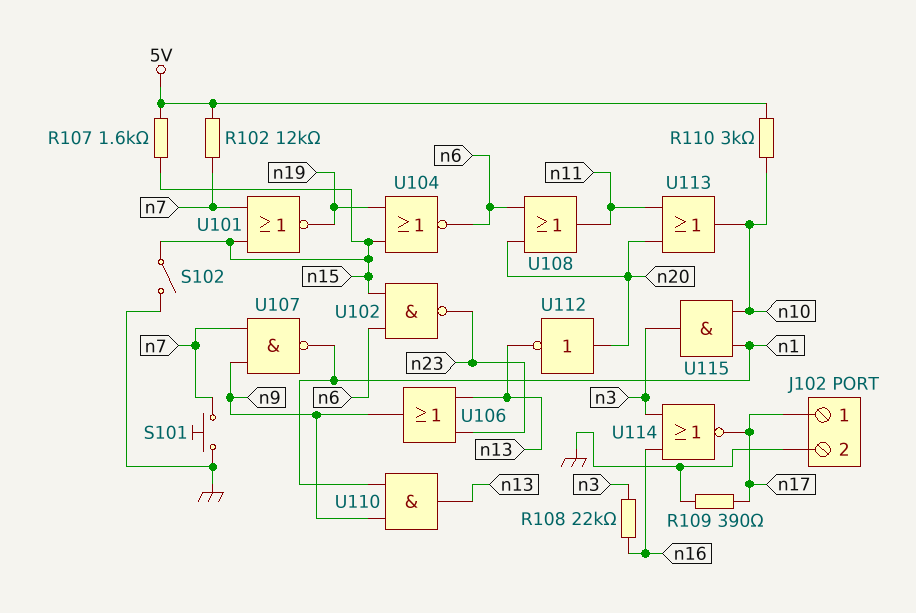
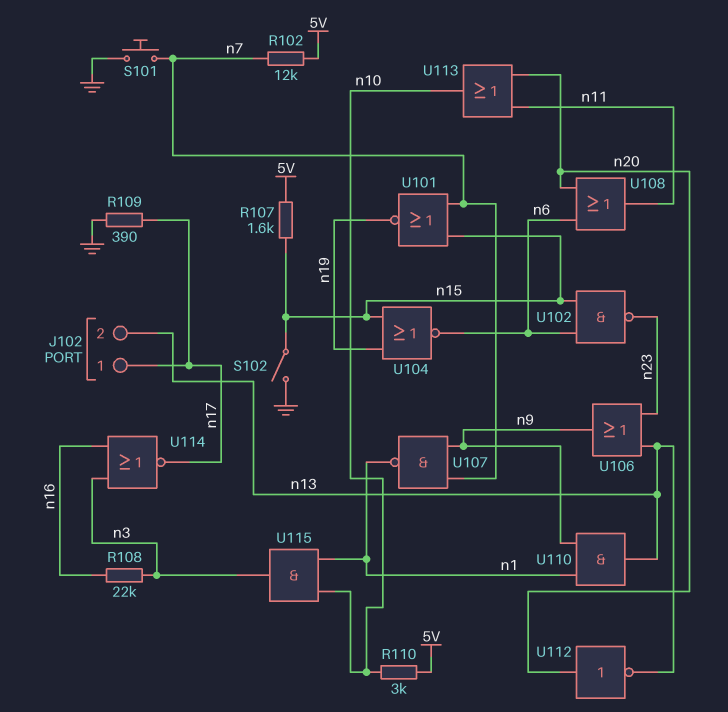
J102 pin 2: GND -> n13

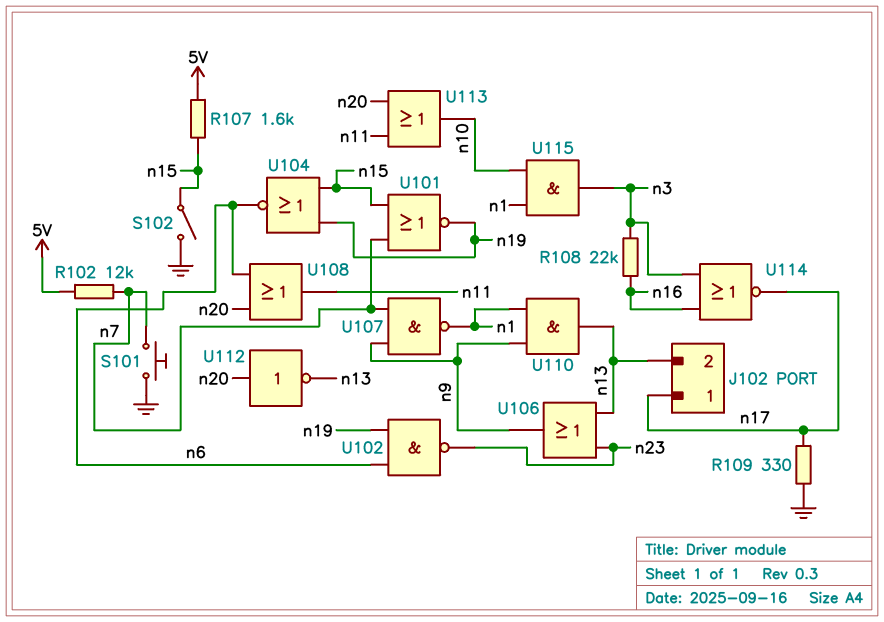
R109: 390 (GND, n17) -> 330 (GND, n17)
R110: 3k (5V, n10) -> none
U102: NAND (in n6, in n15, out n23) -> NAND (in n6, in n19, out n23)

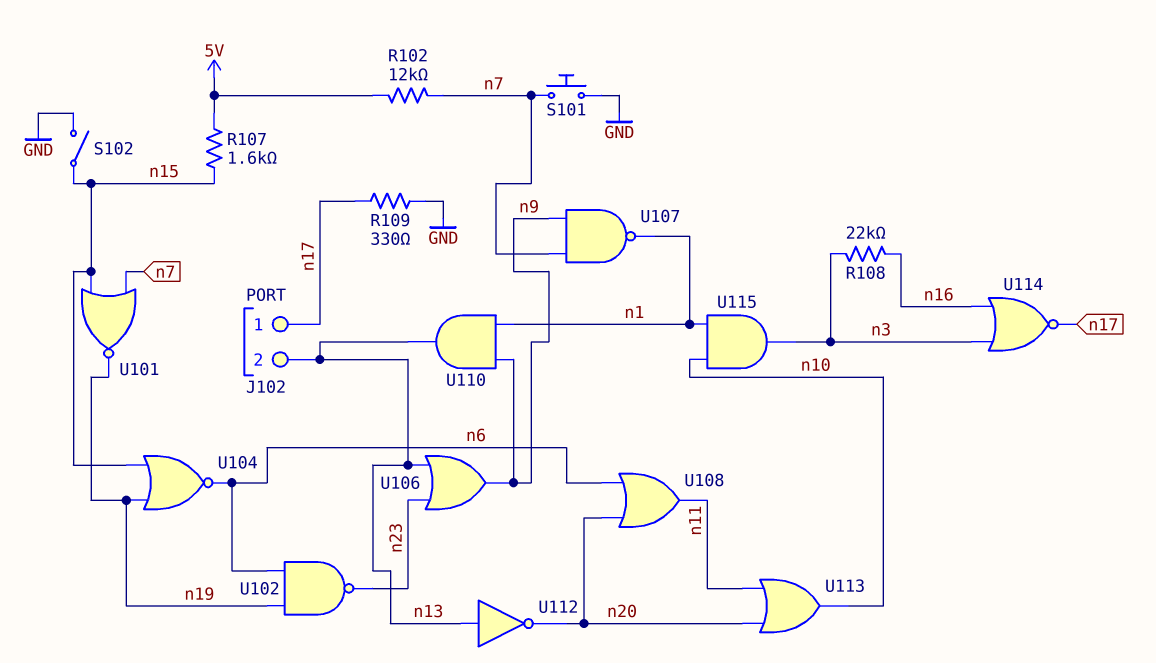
U112: NOT (in n20, out n13) -> NOT (in n13, out n20)

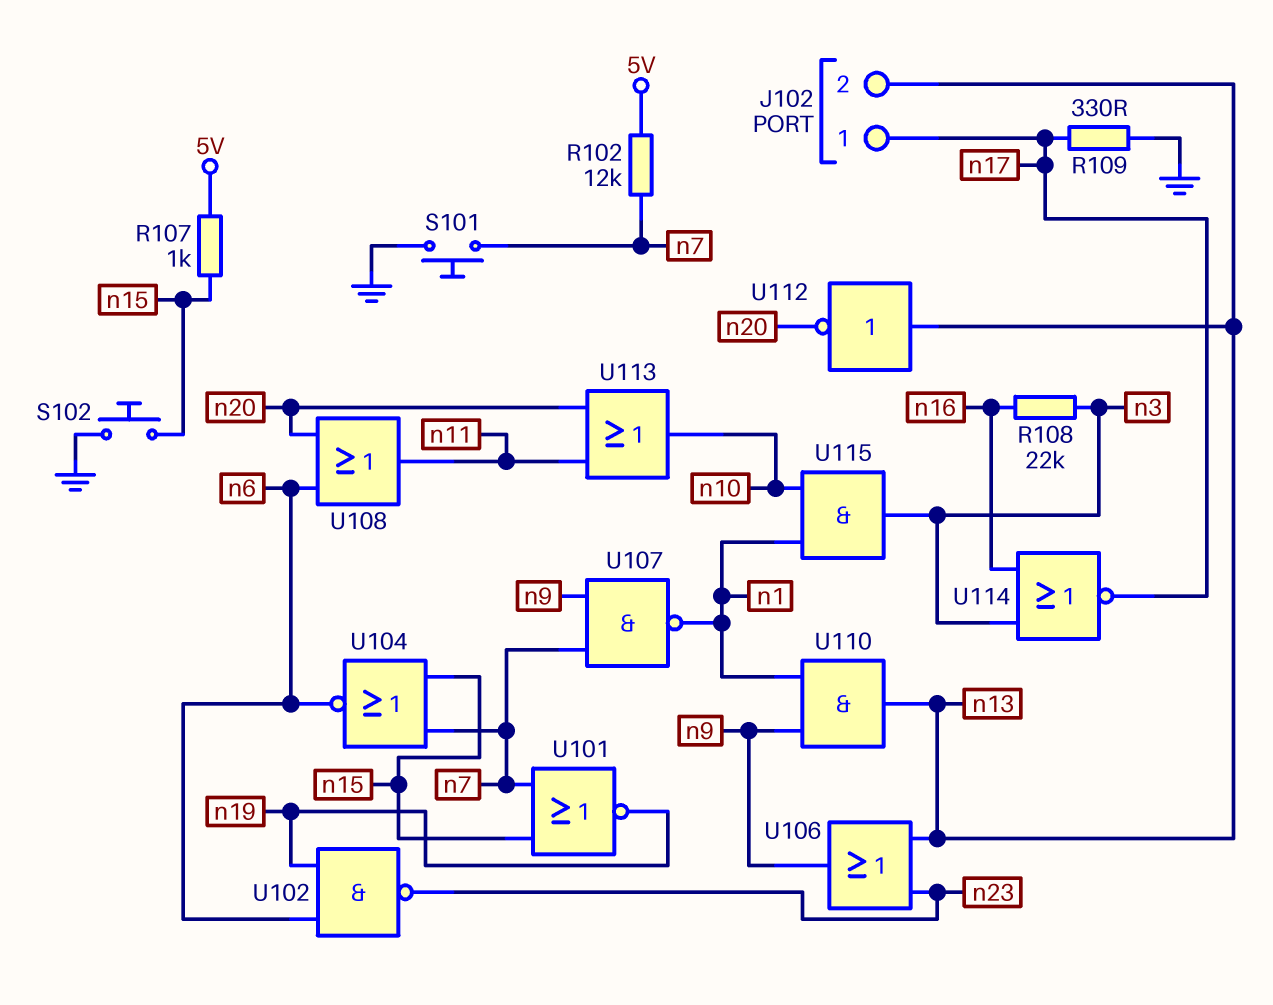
R107: 1.6k (5V, n15) -> 1k (5V, n15)
S102: switch (GND, n15) -> button (GND, n15)
U104: NOR (in n15, in n19, out n6) -> NOR (in n7, in n15, out n6)

